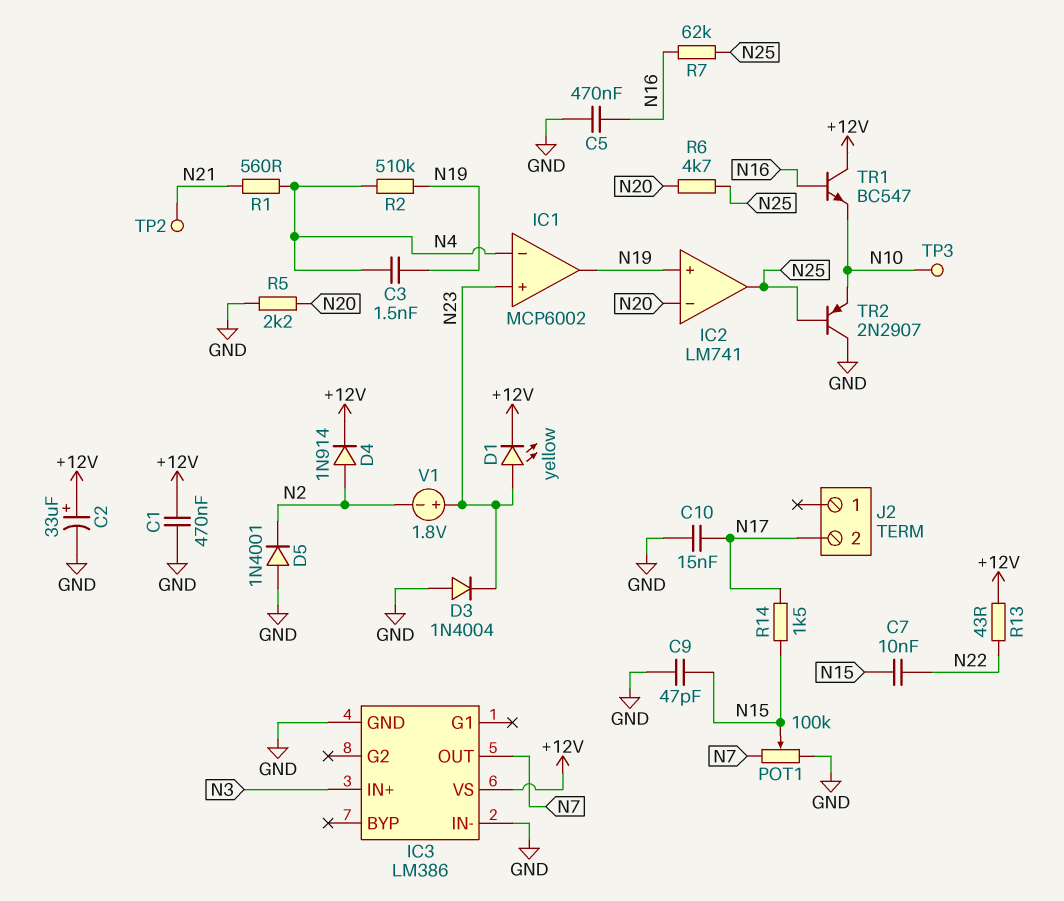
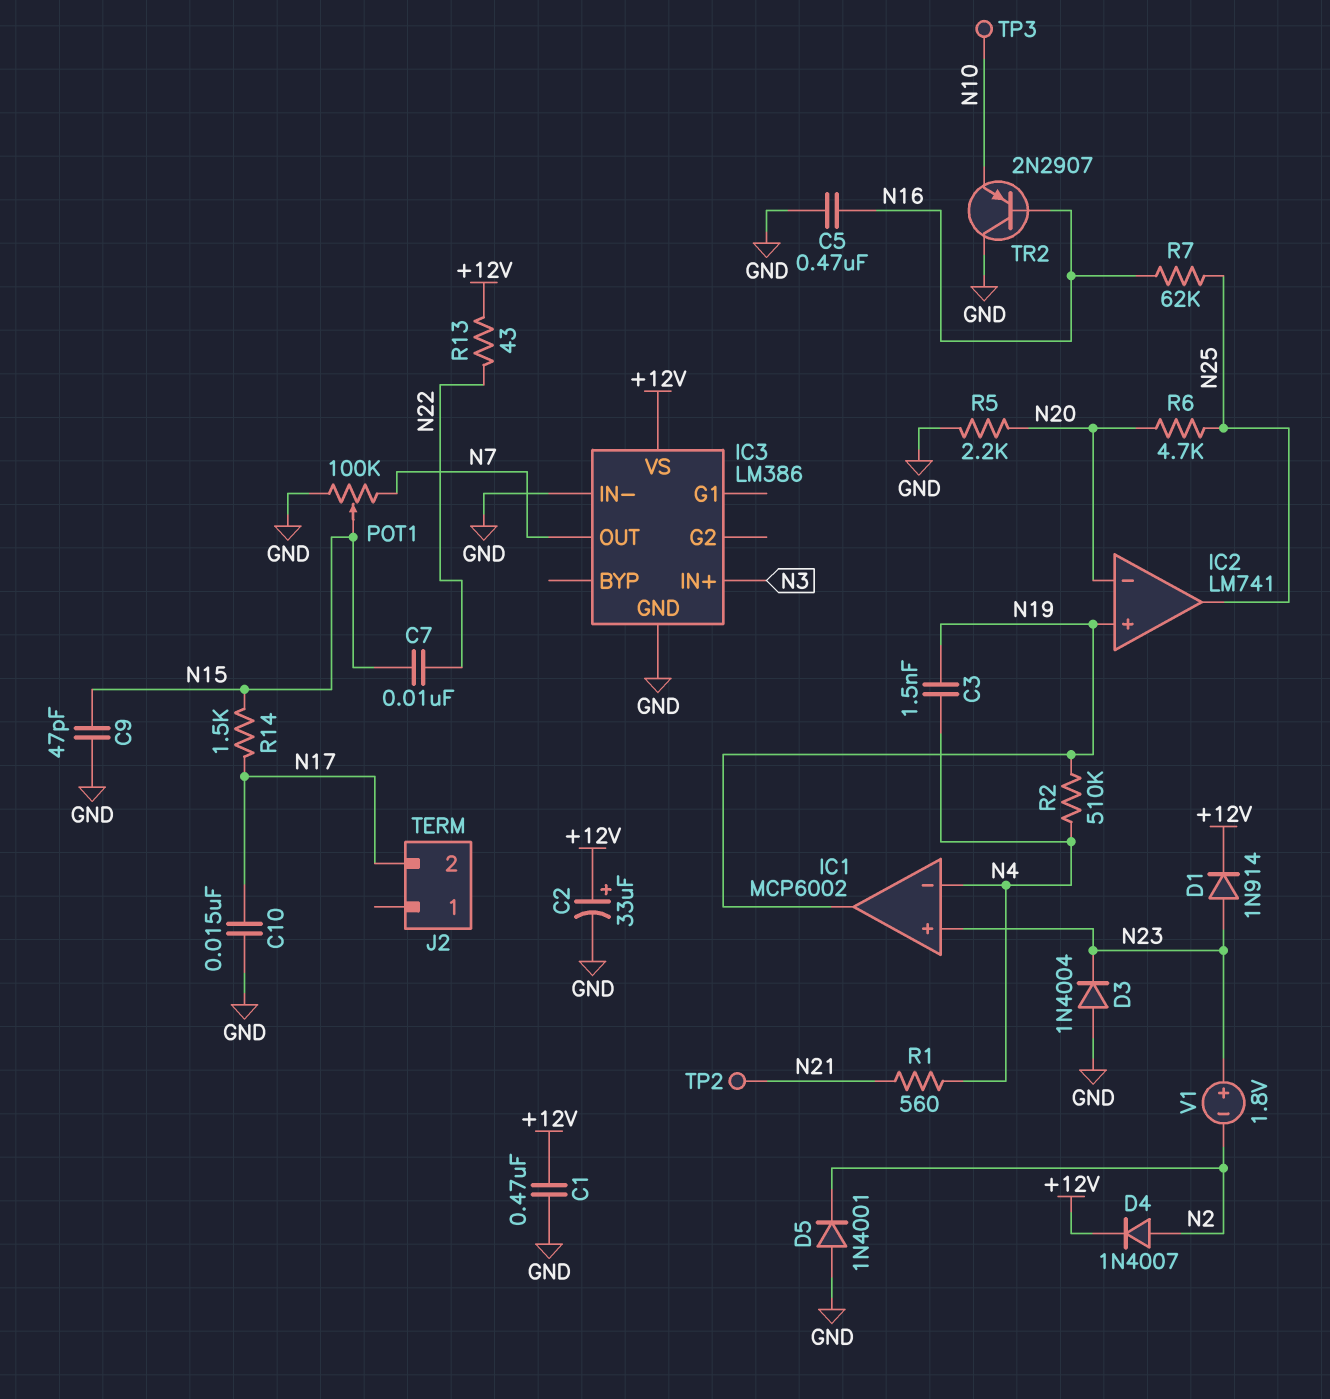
D1: LED yellow (A N23, K +12V) -> diode 1N914 (A N23, K +12V)
D4: diode 1N914 (A N2, K +12V) -> diode 1N4007 (A N2, K +12V)
TR1: NPN BC547 (B N16, C +12V, E N10) -> none
TR2: PNP 2N2907 (B N25, C GND, E N10) -> PNP 2N2907 (B N16, C GND, E N10)

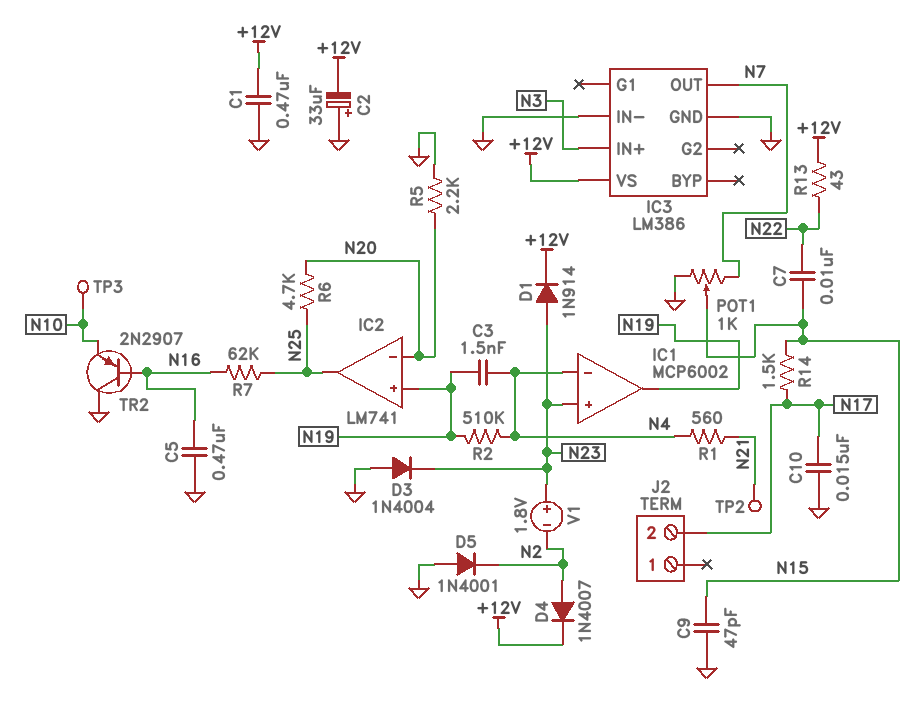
C2: 33uF (plus +12V, minus GND) -> 33uF (plus GND, minus +12V)
POT1: 100k (GND, N7, wiper N15) -> 1k (GND, N7, wiper N15)

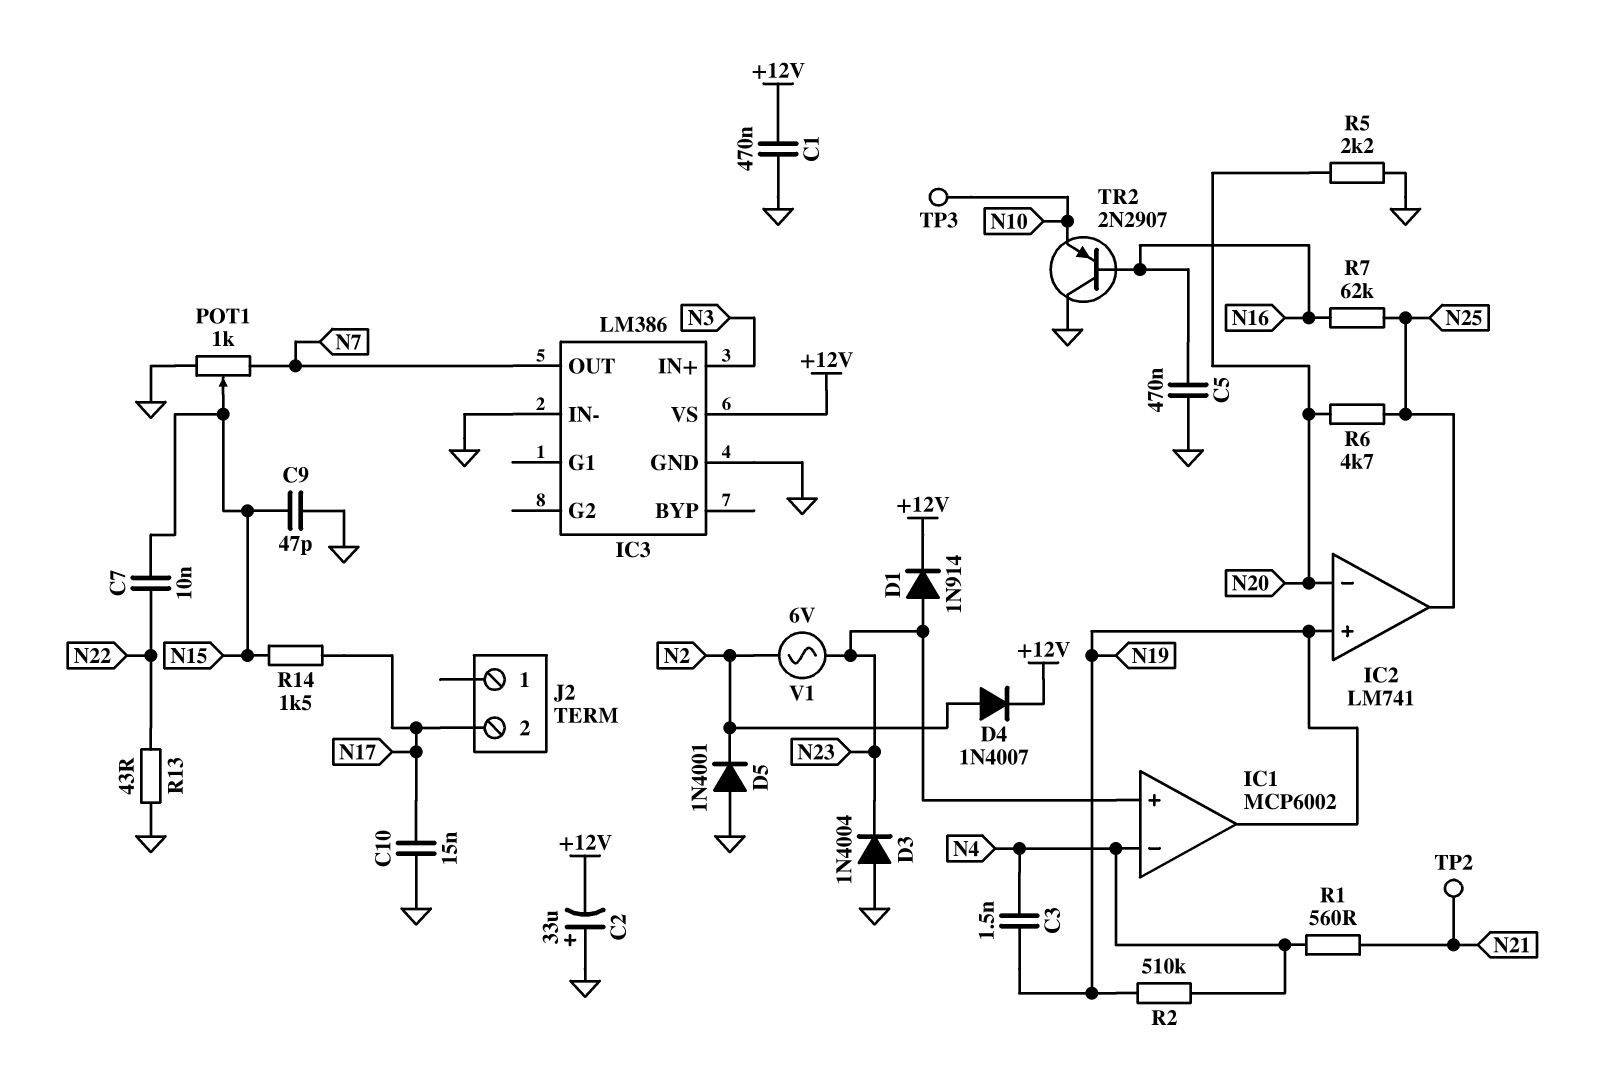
R13: 43 (+12V, N22) -> 43 (GND, N22)
V1: 1.8V (plus N23, minus N2) -> AC 6V (N2, N23)

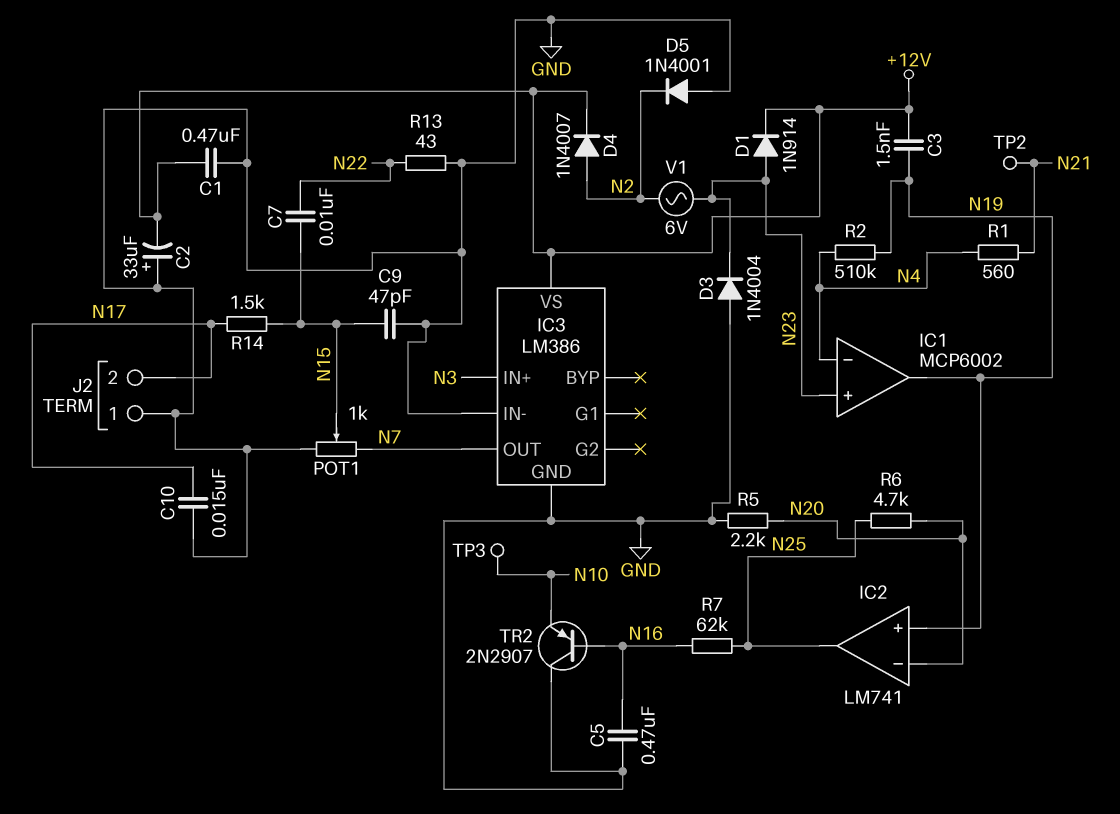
C3: 1.5nF (N4, N19) -> 1.5nF (+12V, N19)
J2 pin 1: none -> GND

